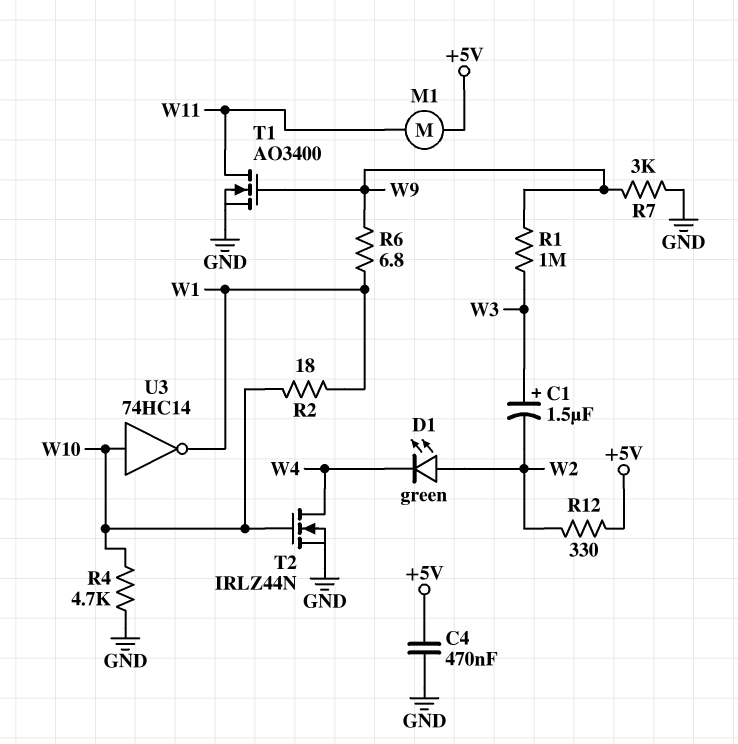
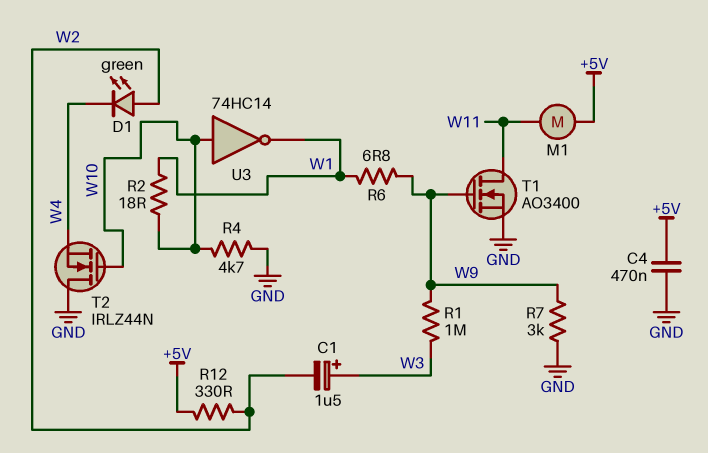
T2: NMOS IRLZ44N (G W10, D W4, S GND) -> NMOS IRLZ44N (G W10, D GND, S W4)

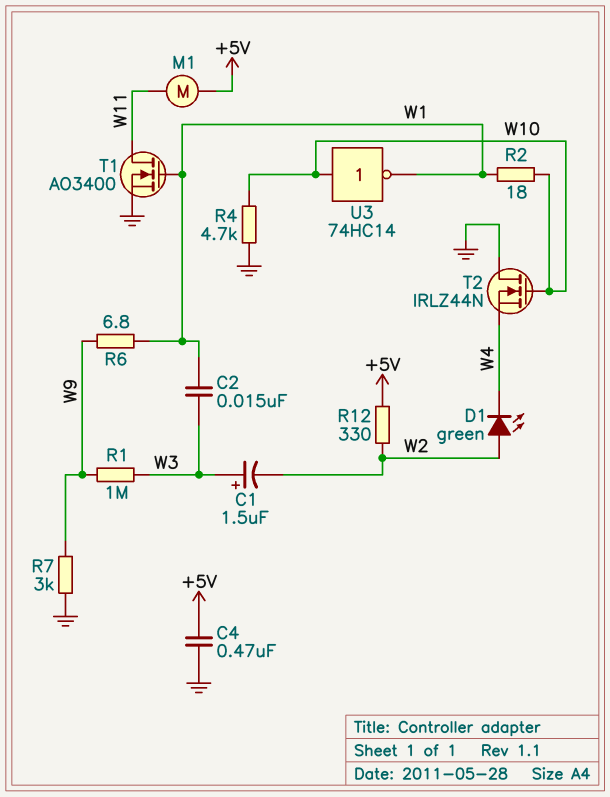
C2: none -> 15nF (W1, W3)
T1: NMOS AO3400 (G W9, D W11, S GND) -> NMOS AO3400 (G W1, D W11, S GND)

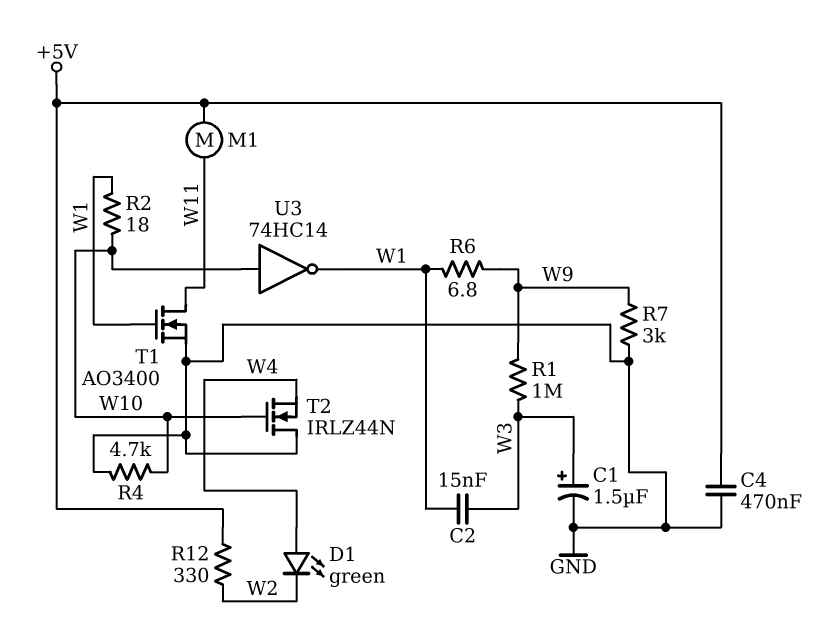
C1: 1.5uF (plus W3, minus W2) -> 1.5uF (plus W3, minus GND)
D1: LED green (A W2, K W4) -> LED green (A W4, K W2)

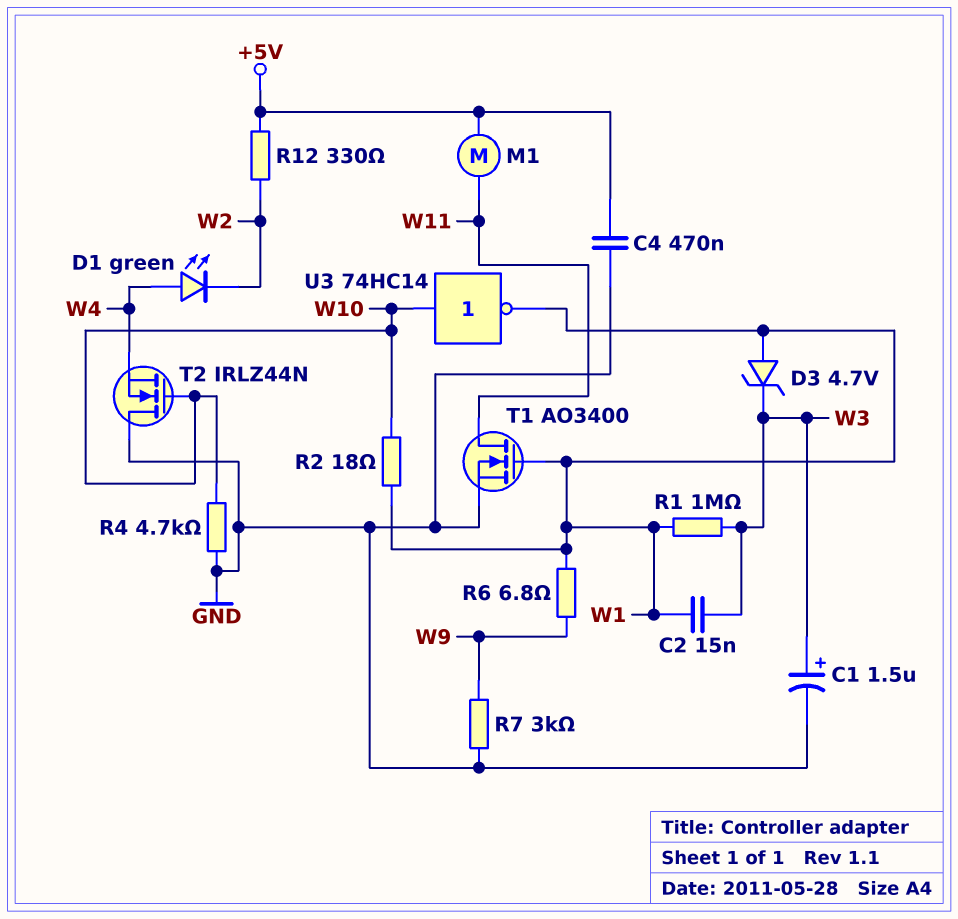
D3: none -> zener 4.7V (A W1, K W3)
R1: 1M (W3, W9) -> 1M (W1, W3)

